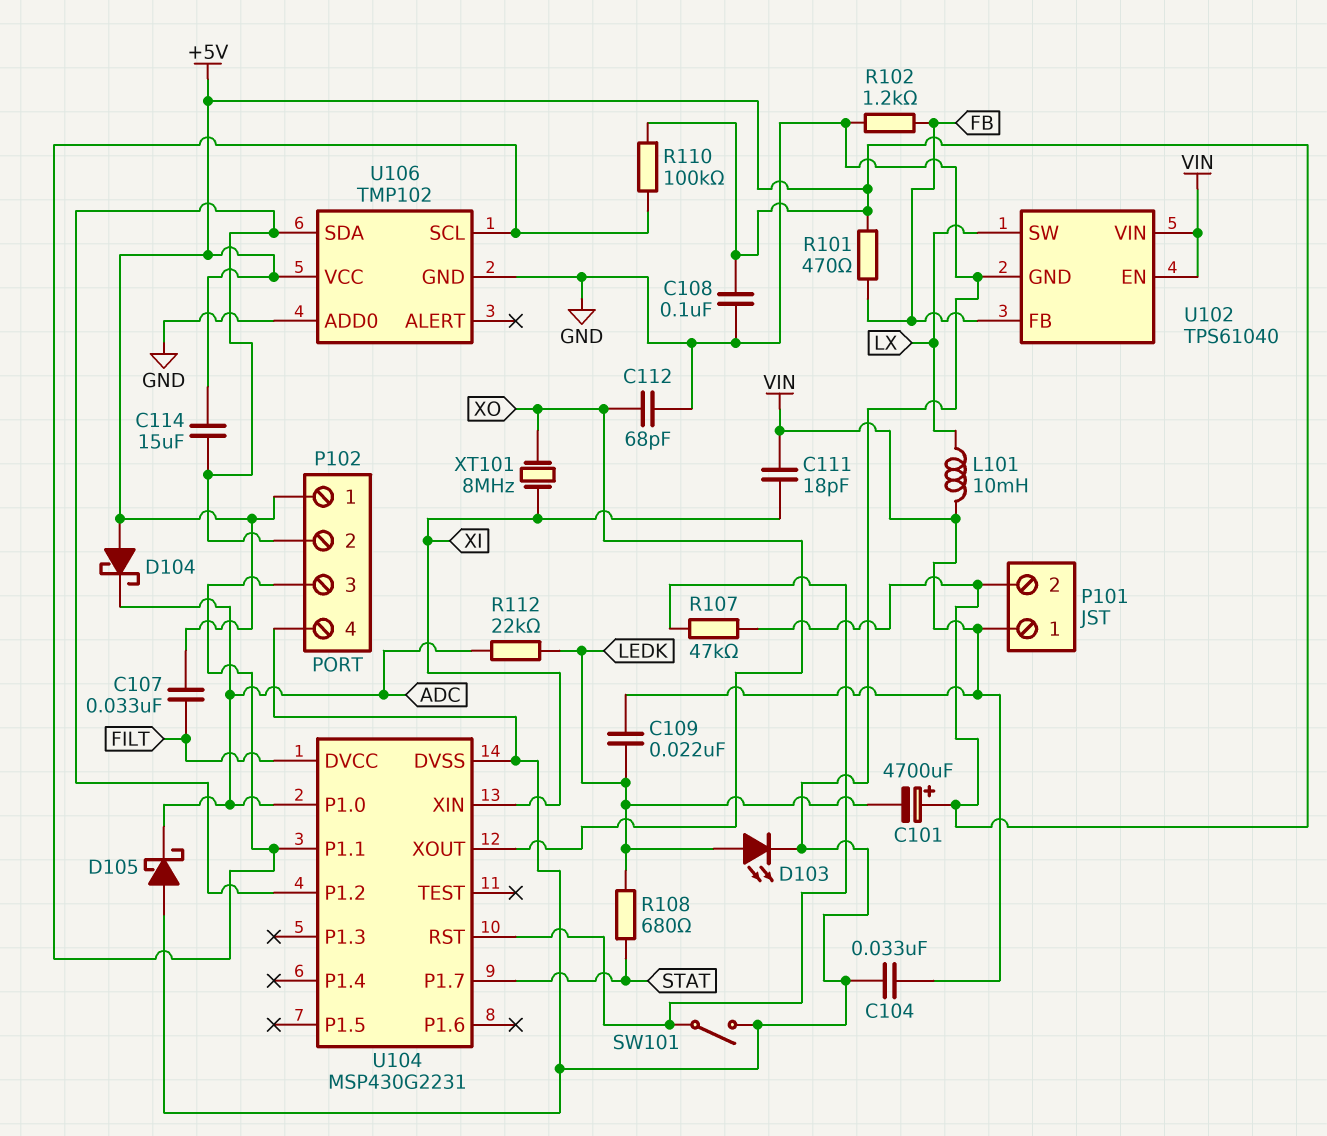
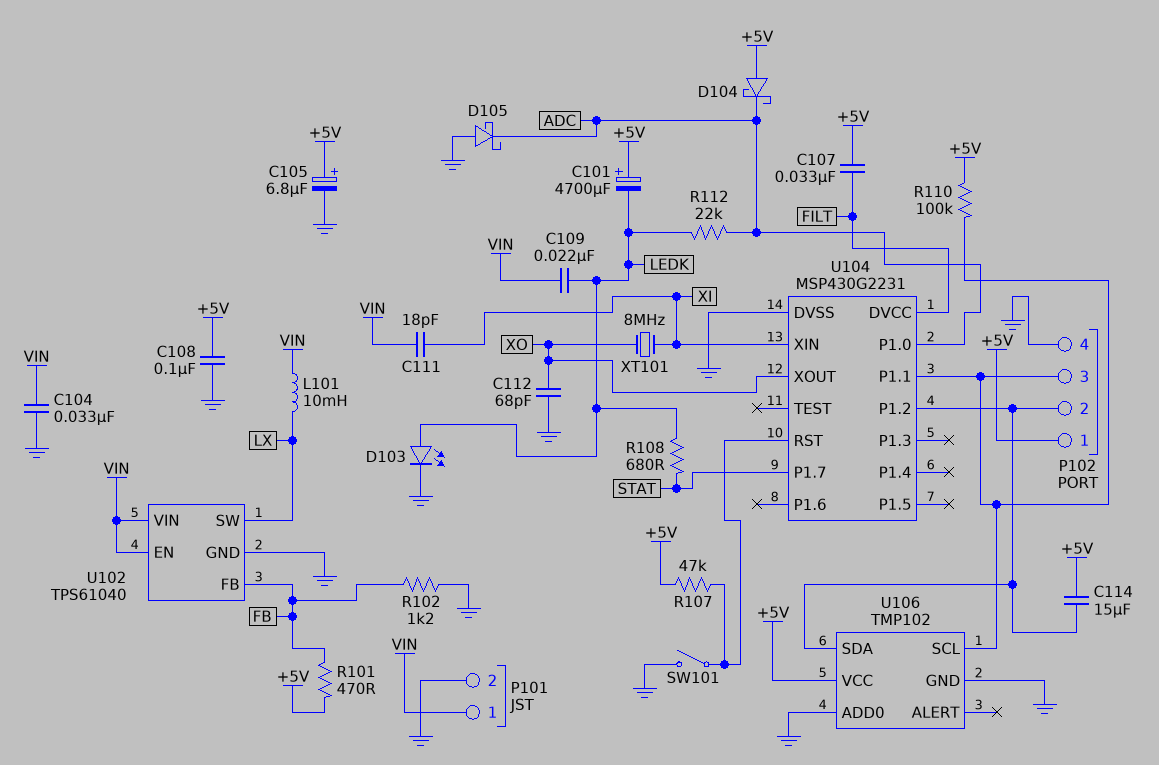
C105: none -> 6.8uF (plus +5V, minus GND)
P101 pin 2: +5V -> GND

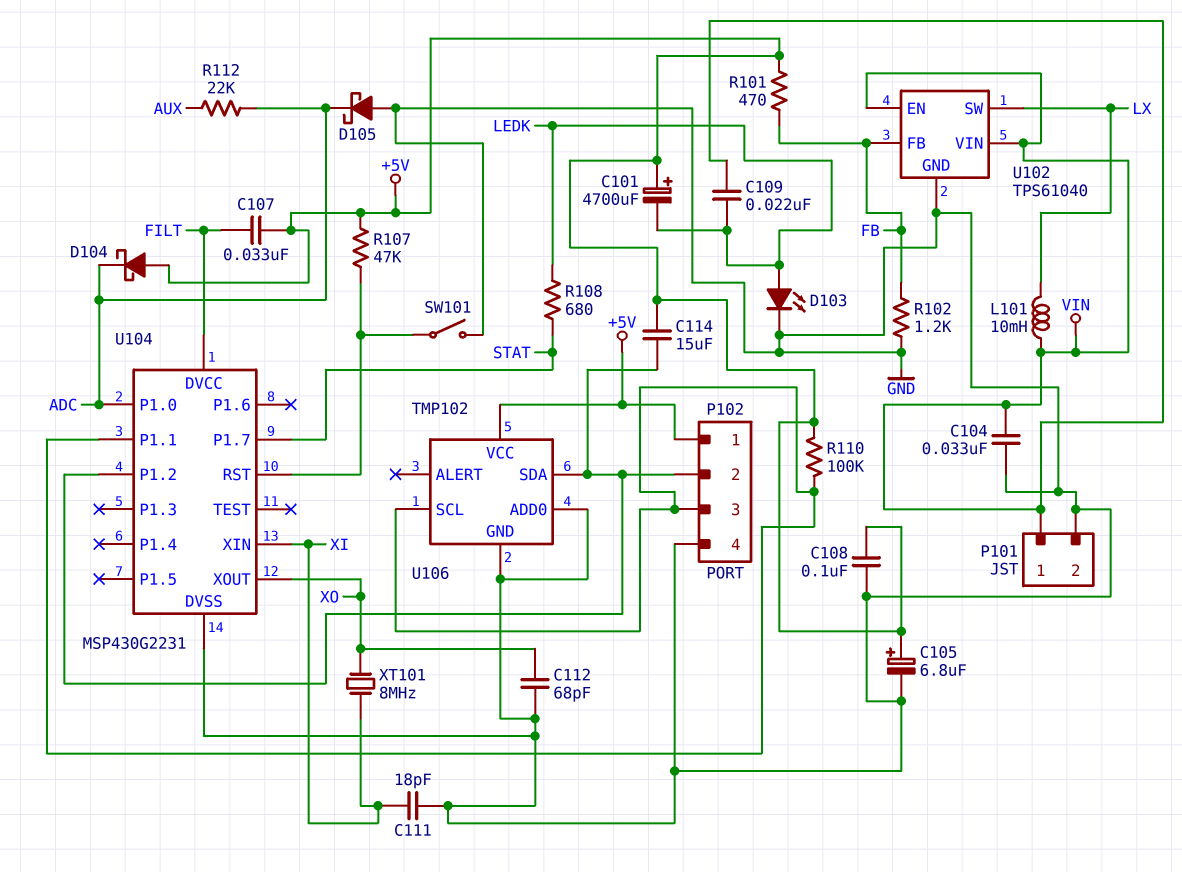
C111: 18pF (VIN, XI) -> 18pF (GND, XI)
R112: 22k (ADC, LEDK) -> 22k (ADC, AUX)

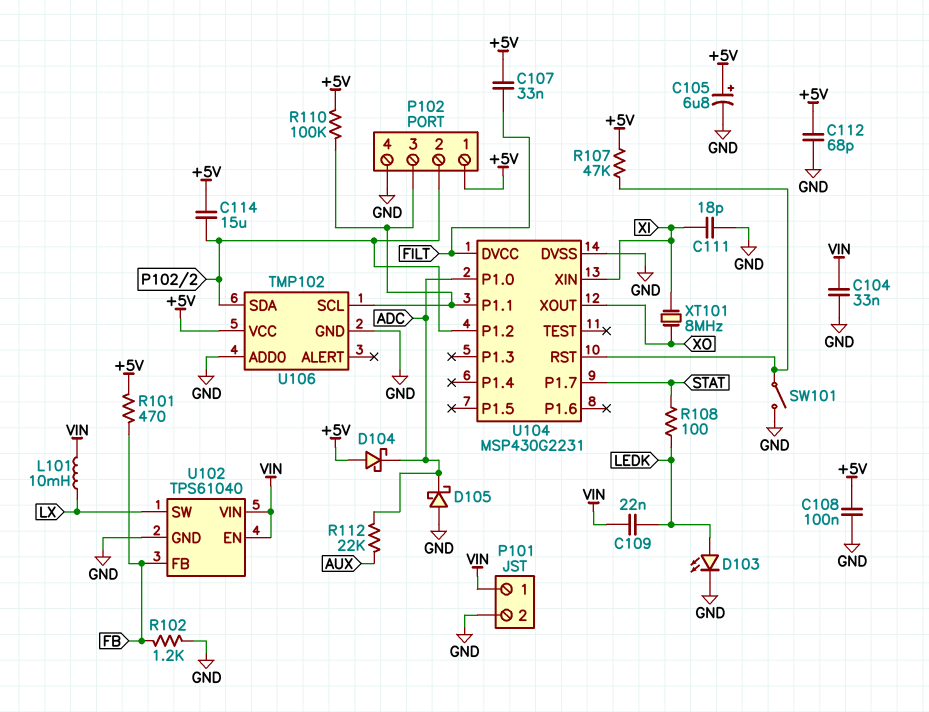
C101: 4700uF (plus +5V, minus LEDK) -> none
C112: 68pF (GND, XO) -> 68pF (+5V, GND)
R108: 680 (LEDK, STAT) -> 100 (LEDK, STAT)

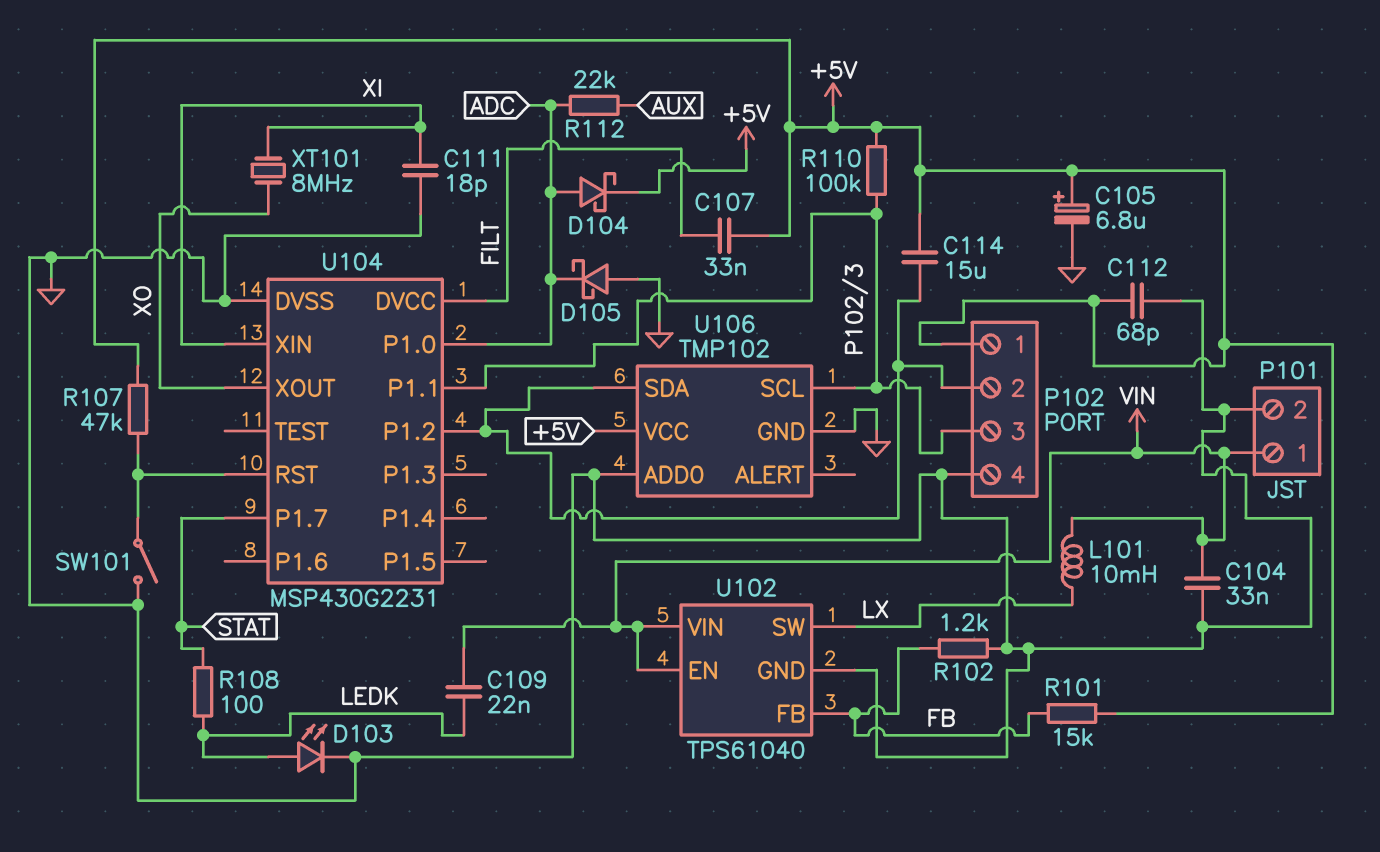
C108: 100nF (+5V, GND) -> none
D104: schottky (A +5V, K ADC) -> schottky (A ADC, K +5V)
R101: 470 (+5V, FB) -> 15k (+5V, FB)

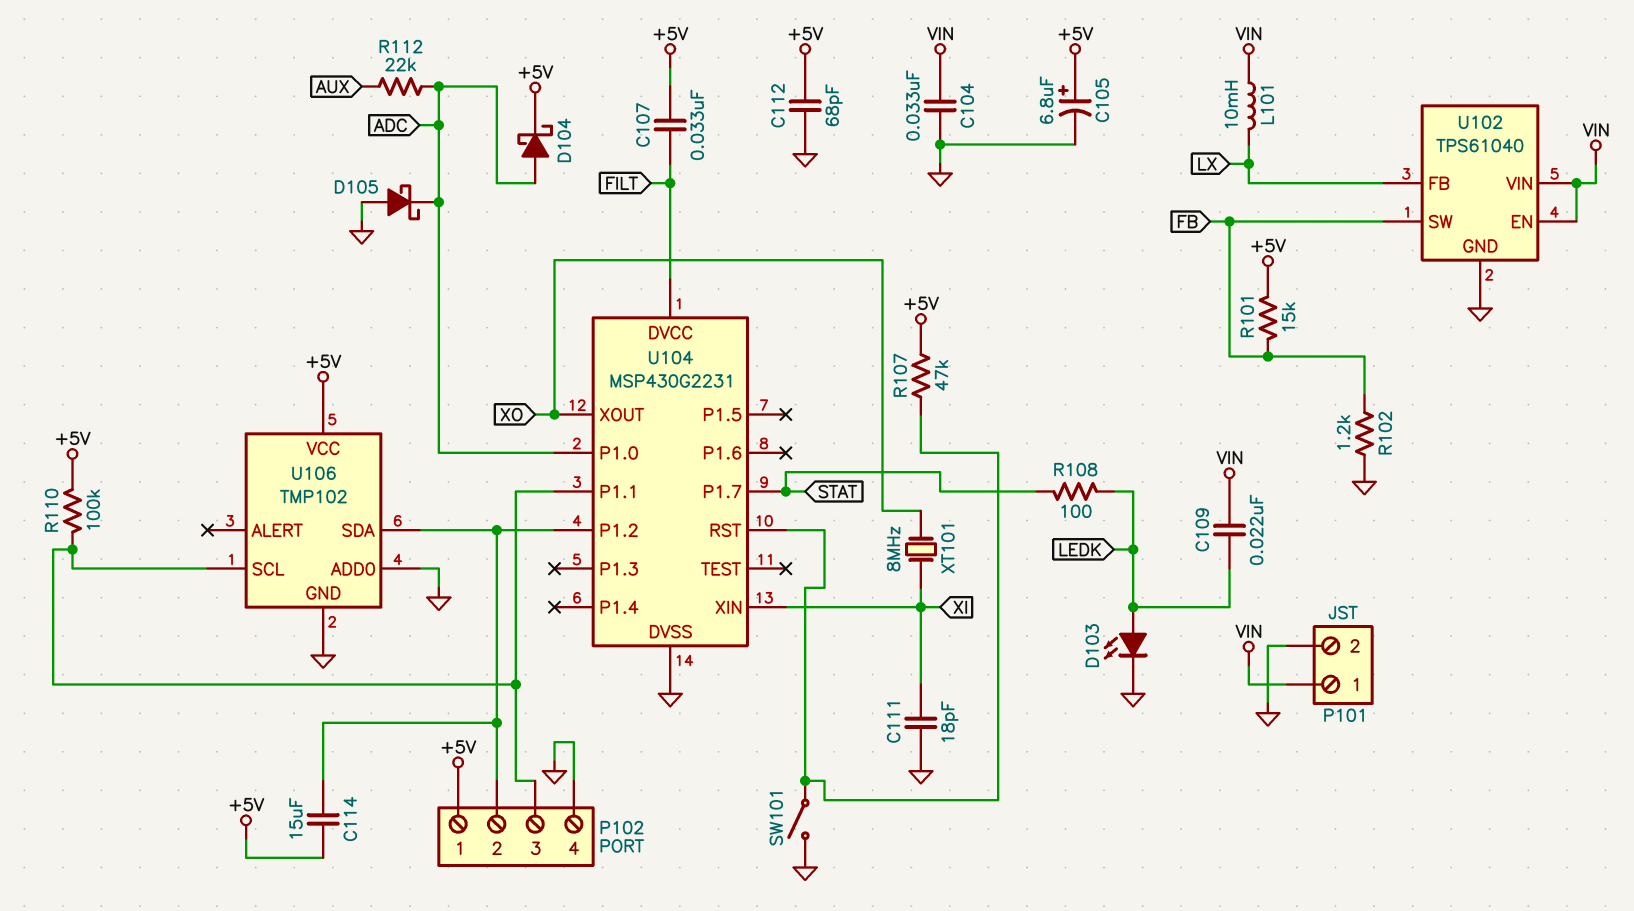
U102 pin FB: FB -> LX
U102 pin SW: LX -> FB

